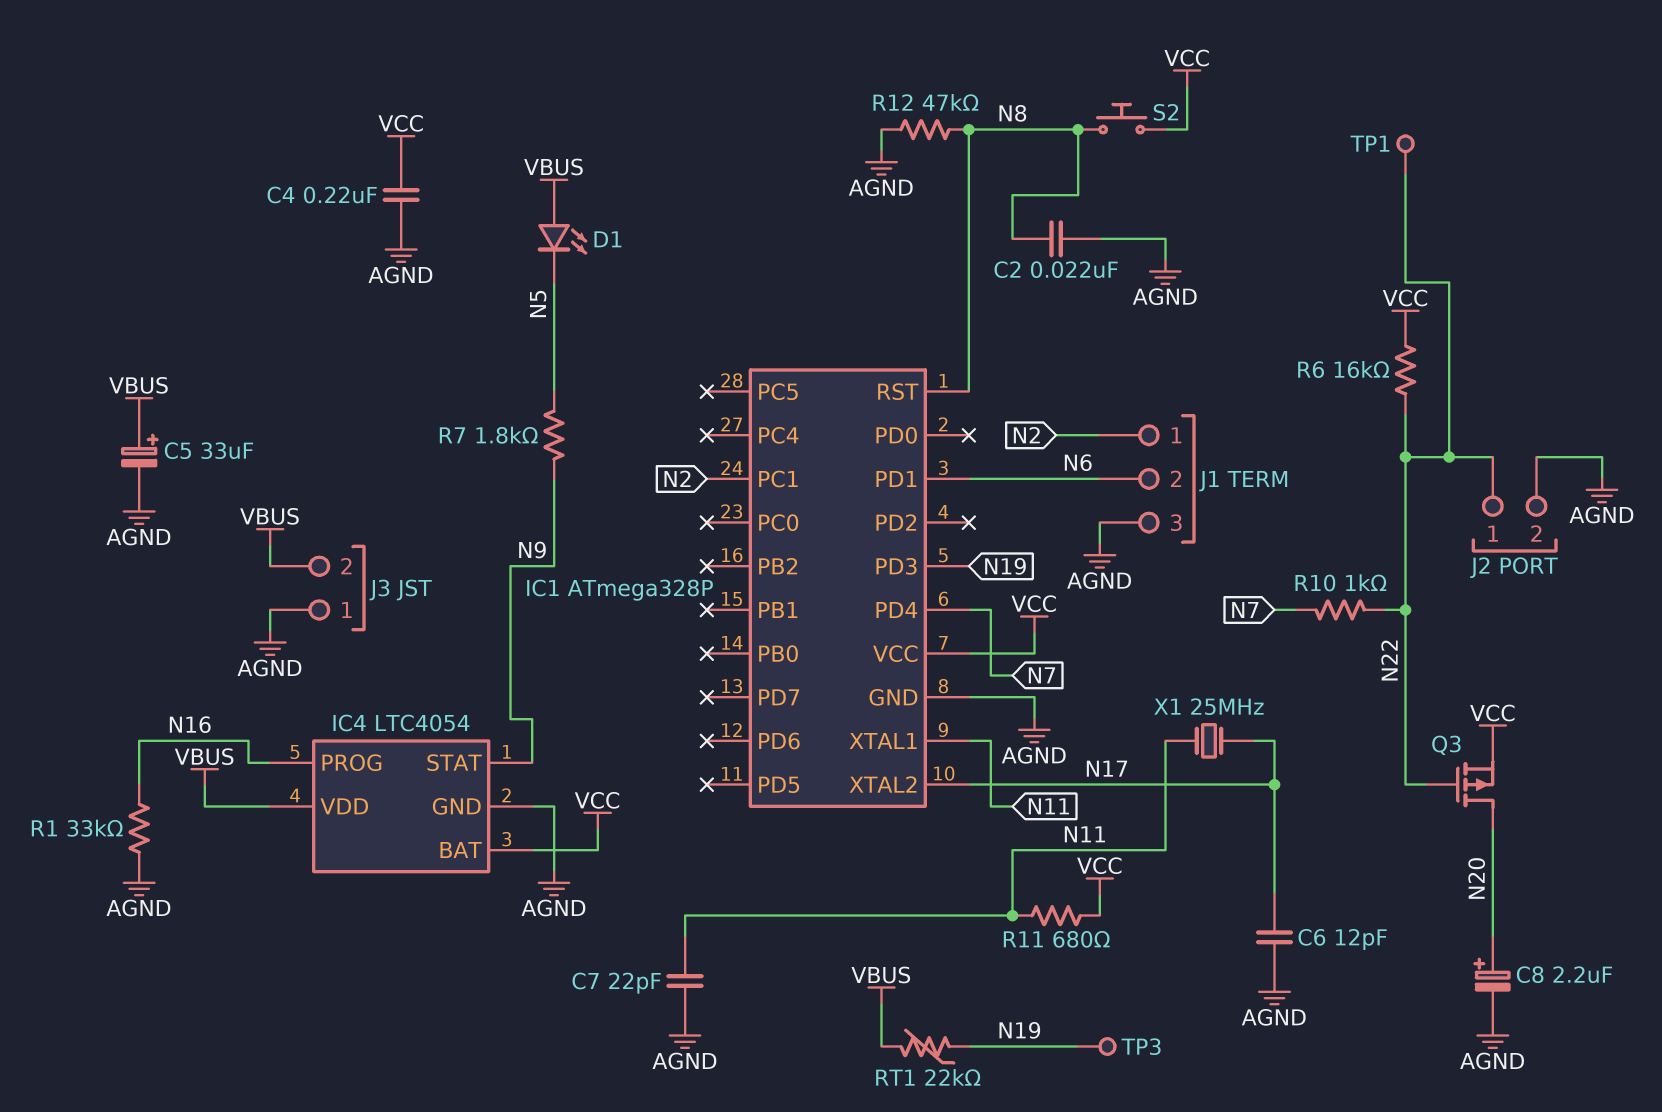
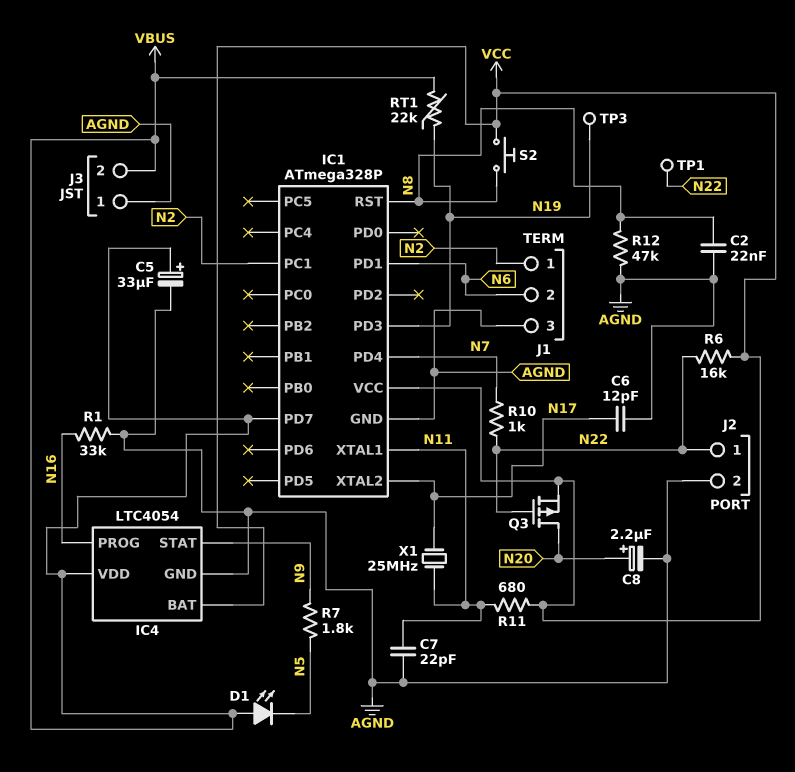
C4: 220nF (AGND, VCC) -> none
IC1 pin PD7: none -> VBUS

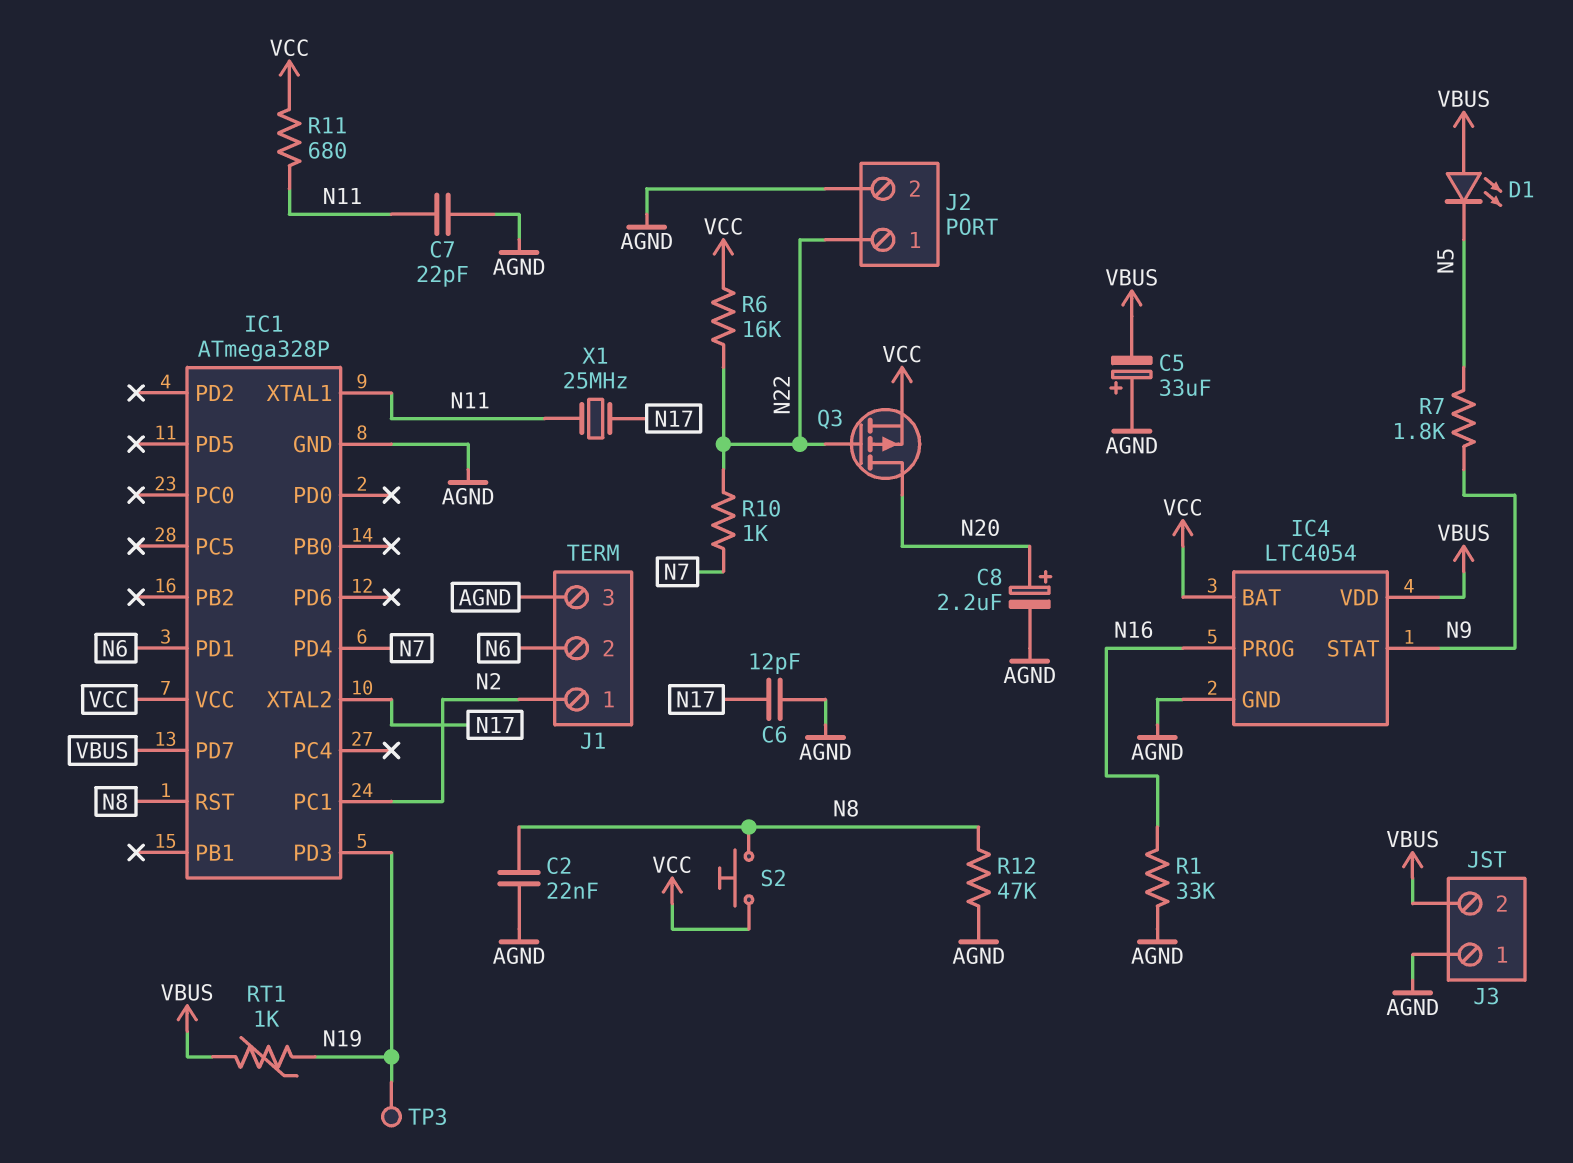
C5: 33uF (plus VBUS, minus AGND) -> 33uF (plus AGND, minus VBUS)
RT1: 22k (N19, VBUS) -> 1k (N19, VBUS)
TP1: test point (N22) -> none

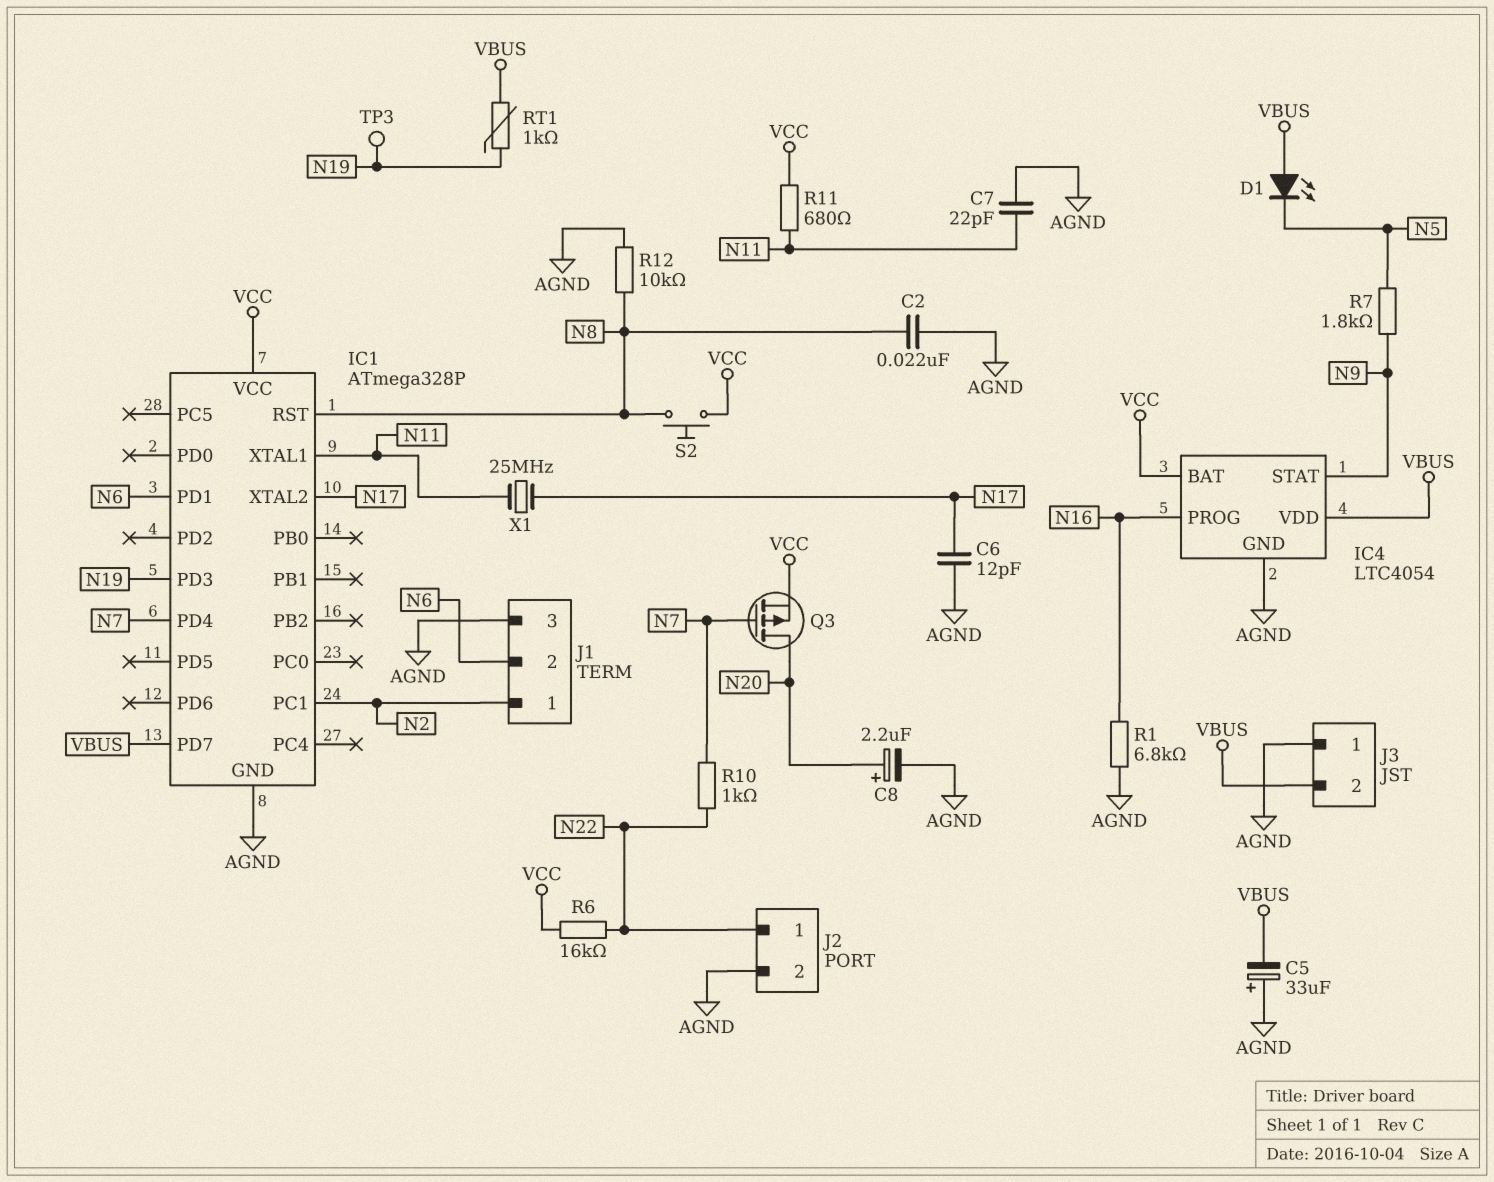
Q3: PMOS (G N22, D N20, S VCC) -> PMOS (G N7, D N20, S VCC)
R1: 33k (AGND, N16) -> 6.8k (AGND, N16)
R12: 47k (AGND, N8) -> 10k (AGND, N8)

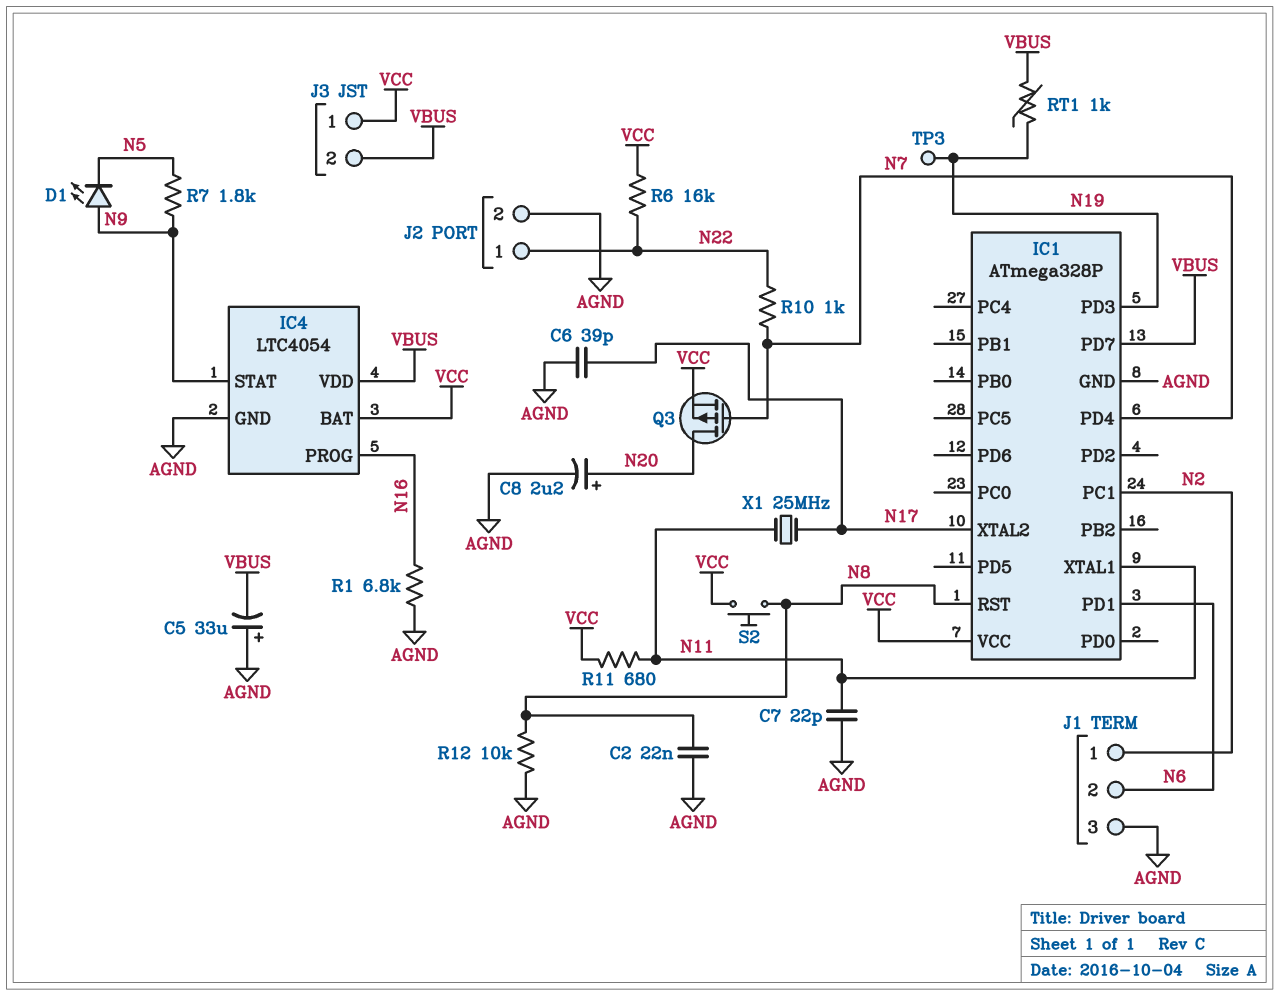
C6: 12pF (AGND, N17) -> 39pF (AGND, N17)
D1: LED (A VBUS, K N5) -> LED (A N9, K N5)
J3 pin 1: AGND -> VCC

